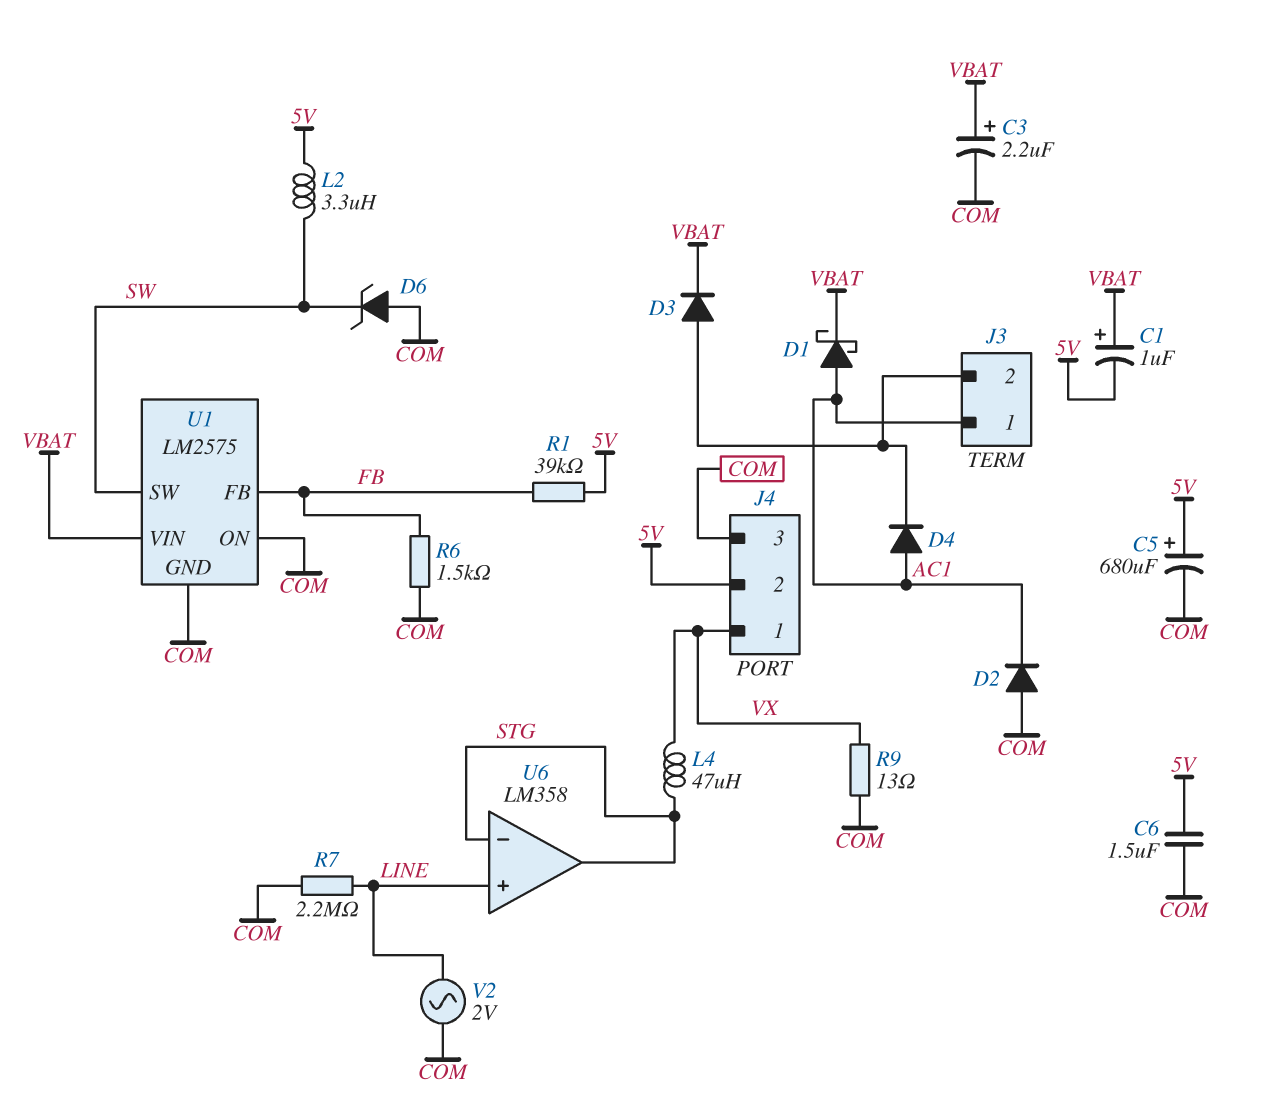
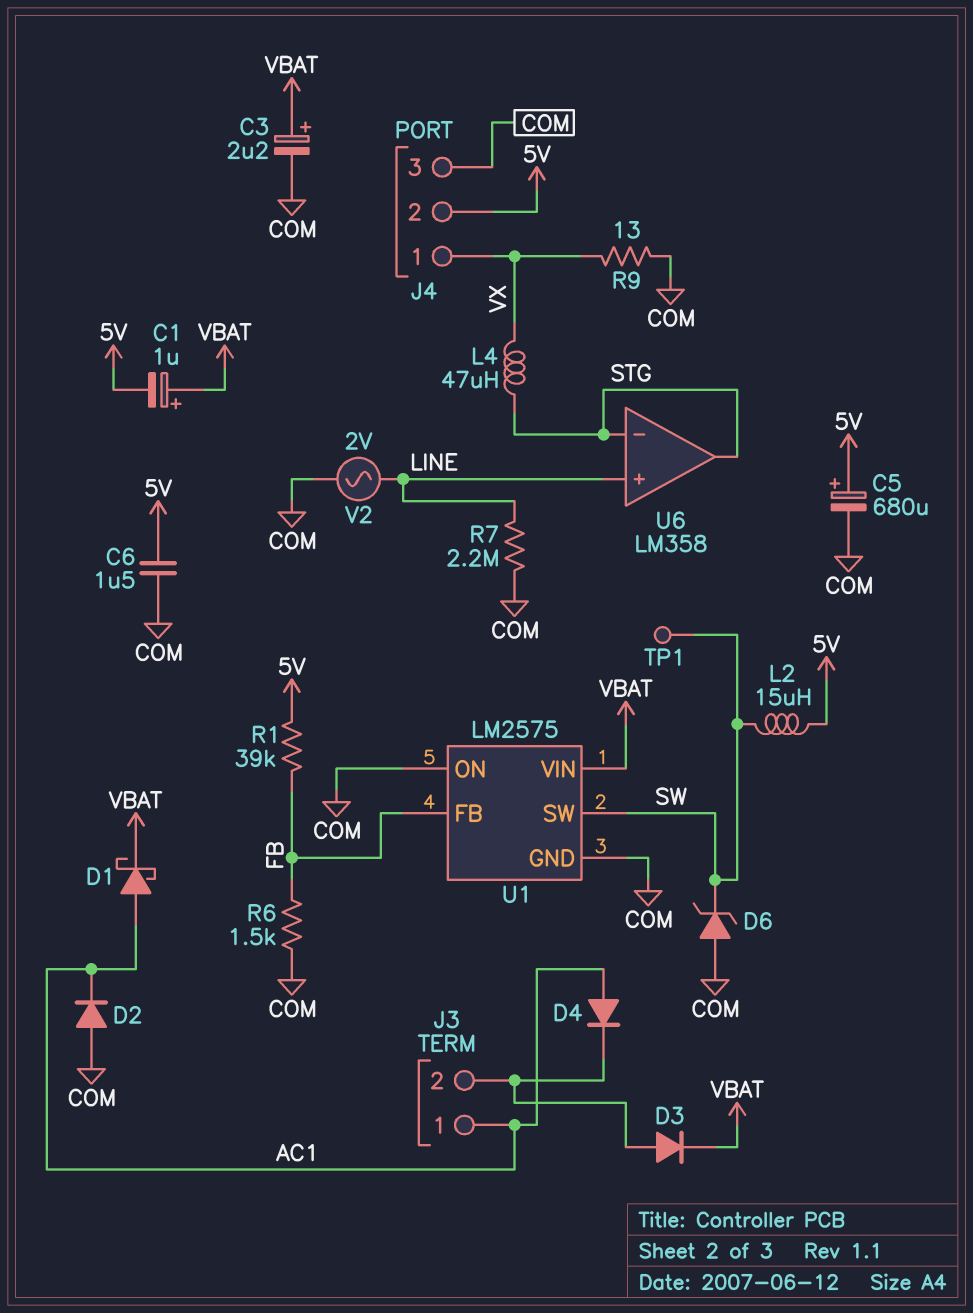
L2: 3.3uH (5V, SW) -> 15uH (5V, SW)
TP1: none -> test point (SW)

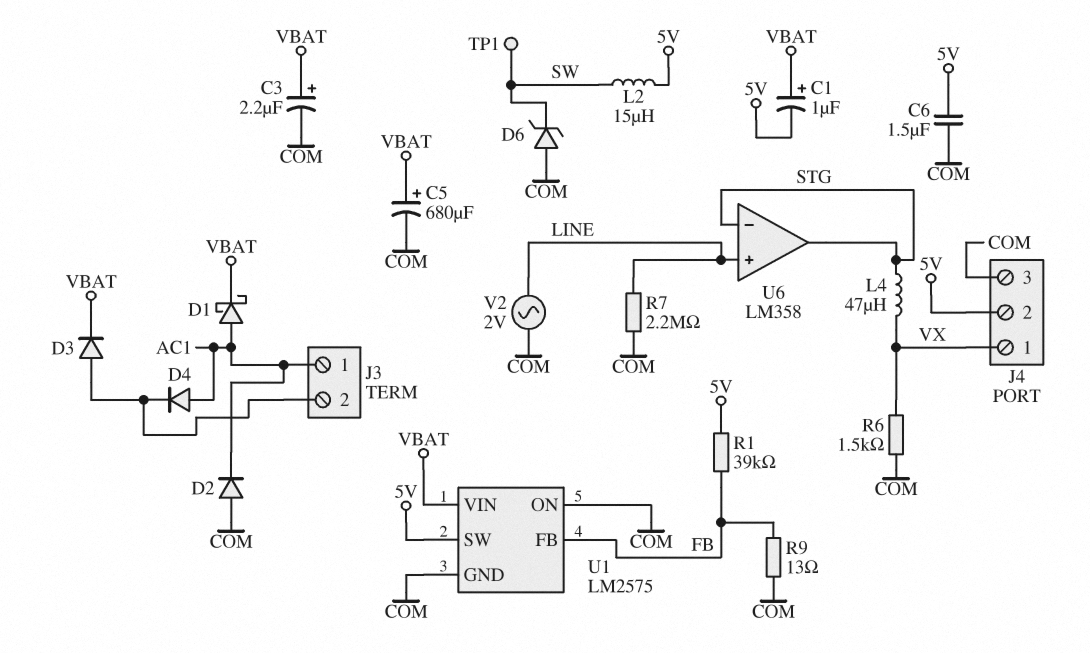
C5: 680uF (plus 5V, minus COM) -> 680uF (plus VBAT, minus COM)
R6: 1.5k (COM, FB) -> 1.5k (COM, VX)
R9: 13 (COM, VX) -> 13 (COM, FB)
U1 pin SW: SW -> 5V

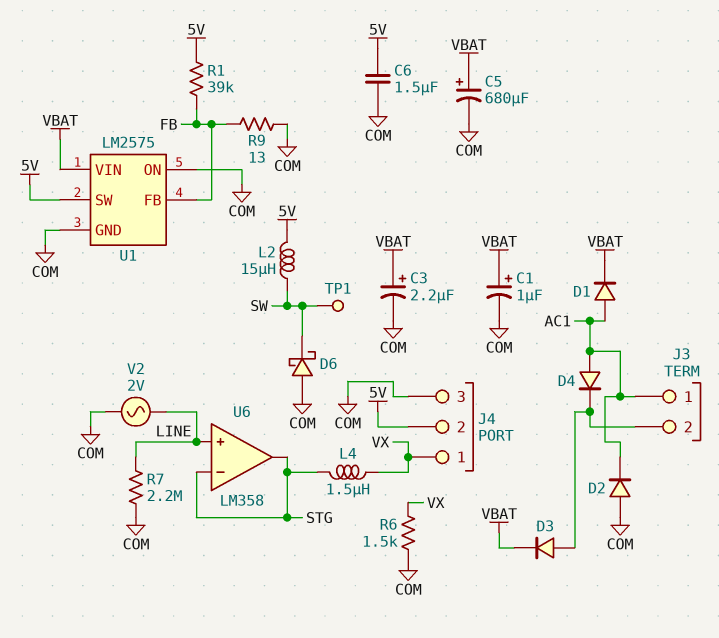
C1: 1uF (plus VBAT, minus 5V) -> 1uF (plus VBAT, minus COM)
D1: schottky (A AC1, K VBAT) -> diode (A AC1, K VBAT)
D6: zener (A COM, K SW) -> schottky (A COM, K SW)
L4: 47uH (STG, VX) -> 1.5uH (STG, VX)

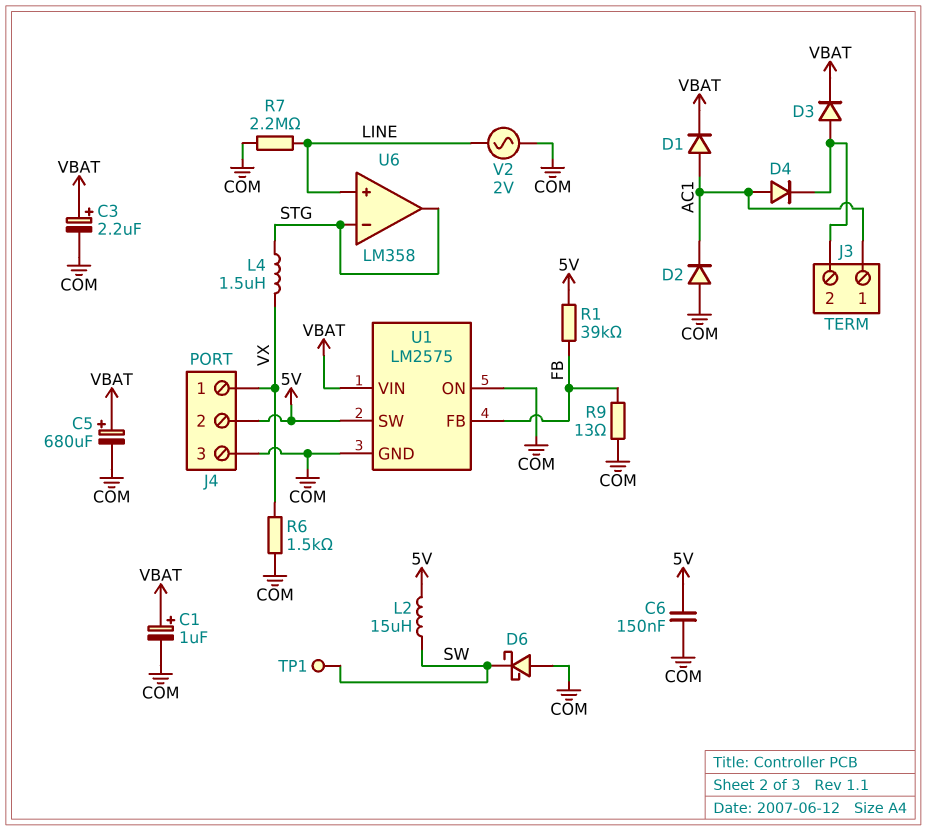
C6: 1.5uF (5V, COM) -> 150nF (5V, COM)

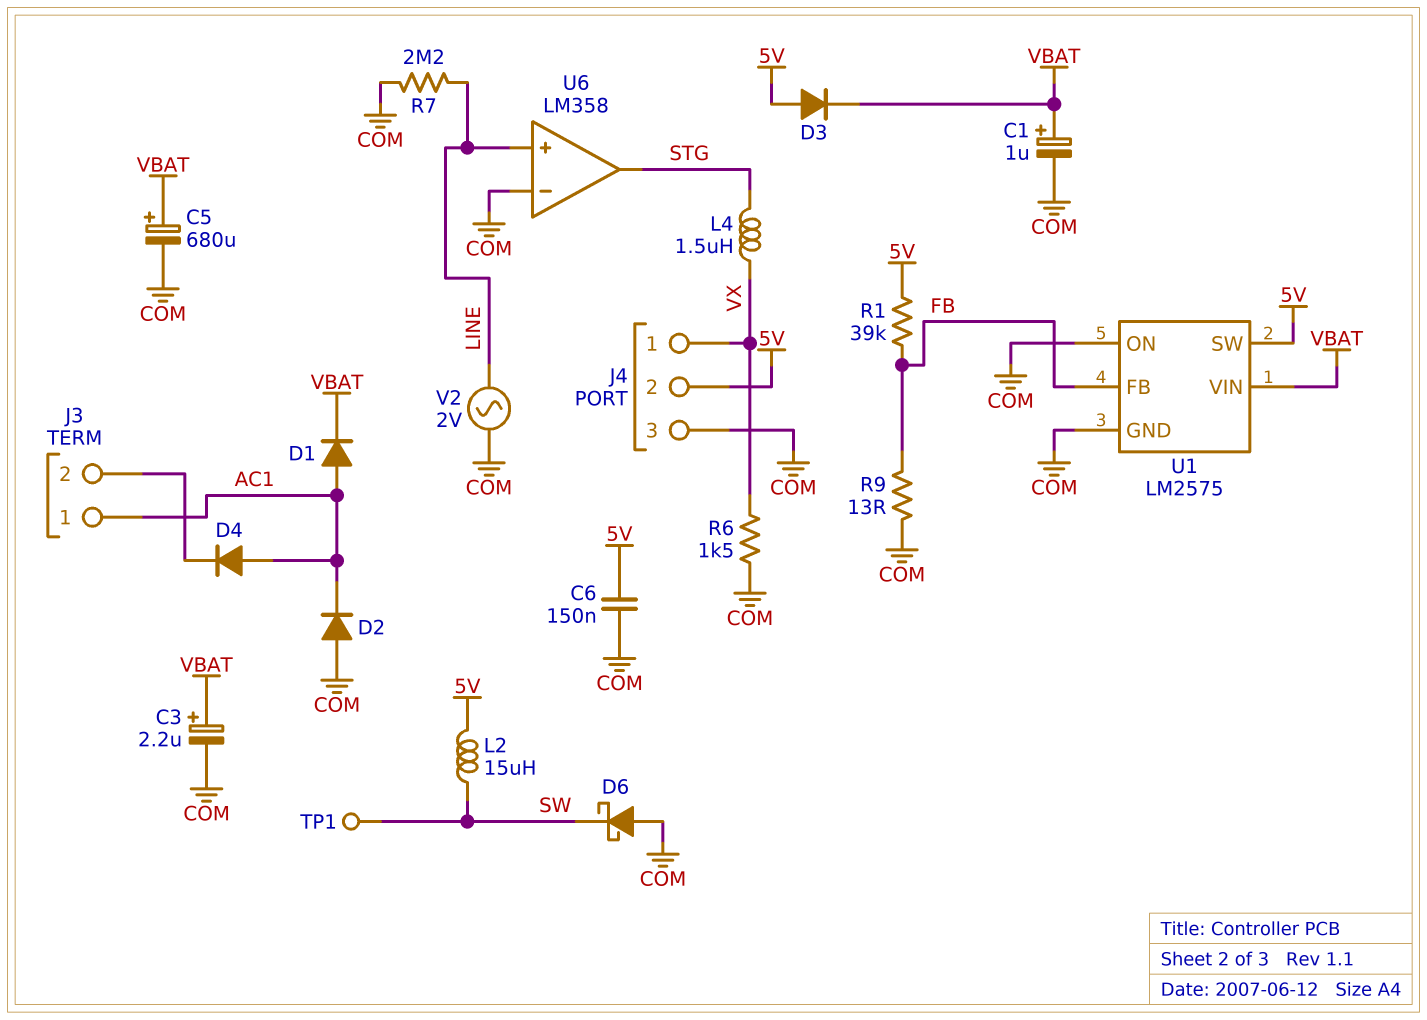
D3: diode (A J3/2, K VBAT) -> diode (A 5V, K VBAT)
U6 pin in-: STG -> COM

